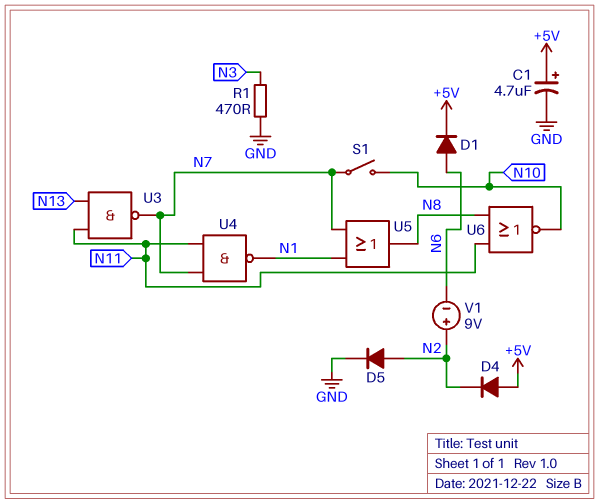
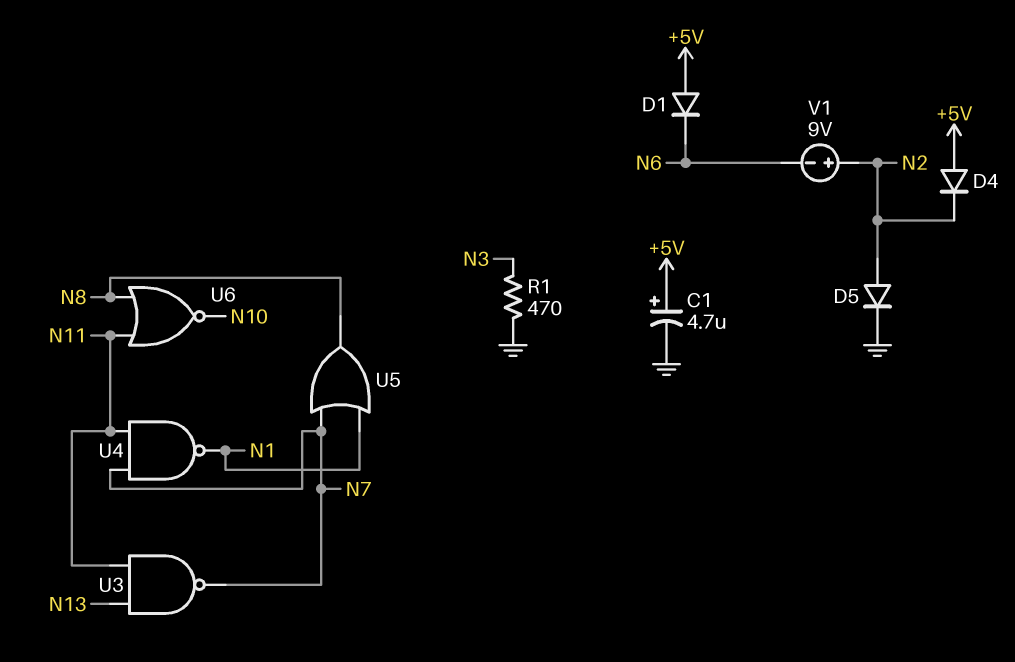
D1: diode (A N6, K +5V) -> diode (A +5V, K N6)
S1: switch (N7, N10) -> none

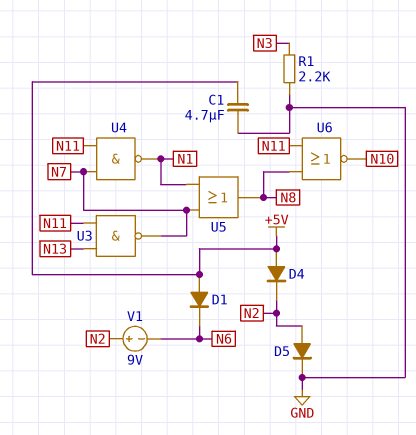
C1: 4.7uF (plus +5V, minus GND) -> 4.7uF (+5V, GND)
R1: 470 (GND, N3) -> 2.2k (GND, N3)

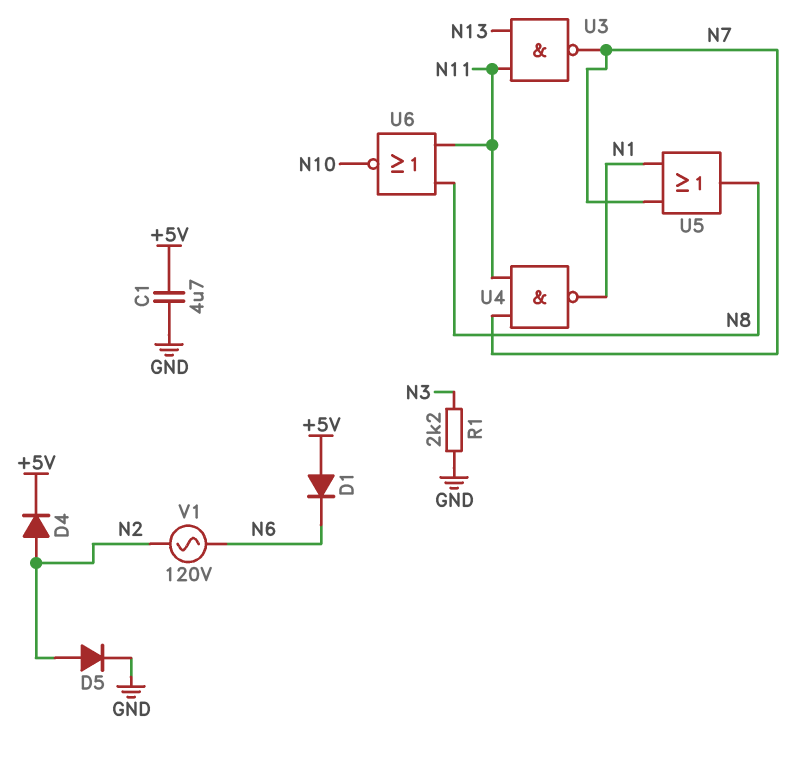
D4: diode (A +5V, K N2) -> diode (A N2, K +5V)
V1: 9V (plus N2, minus N6) -> AC 120V (N2, N6)

